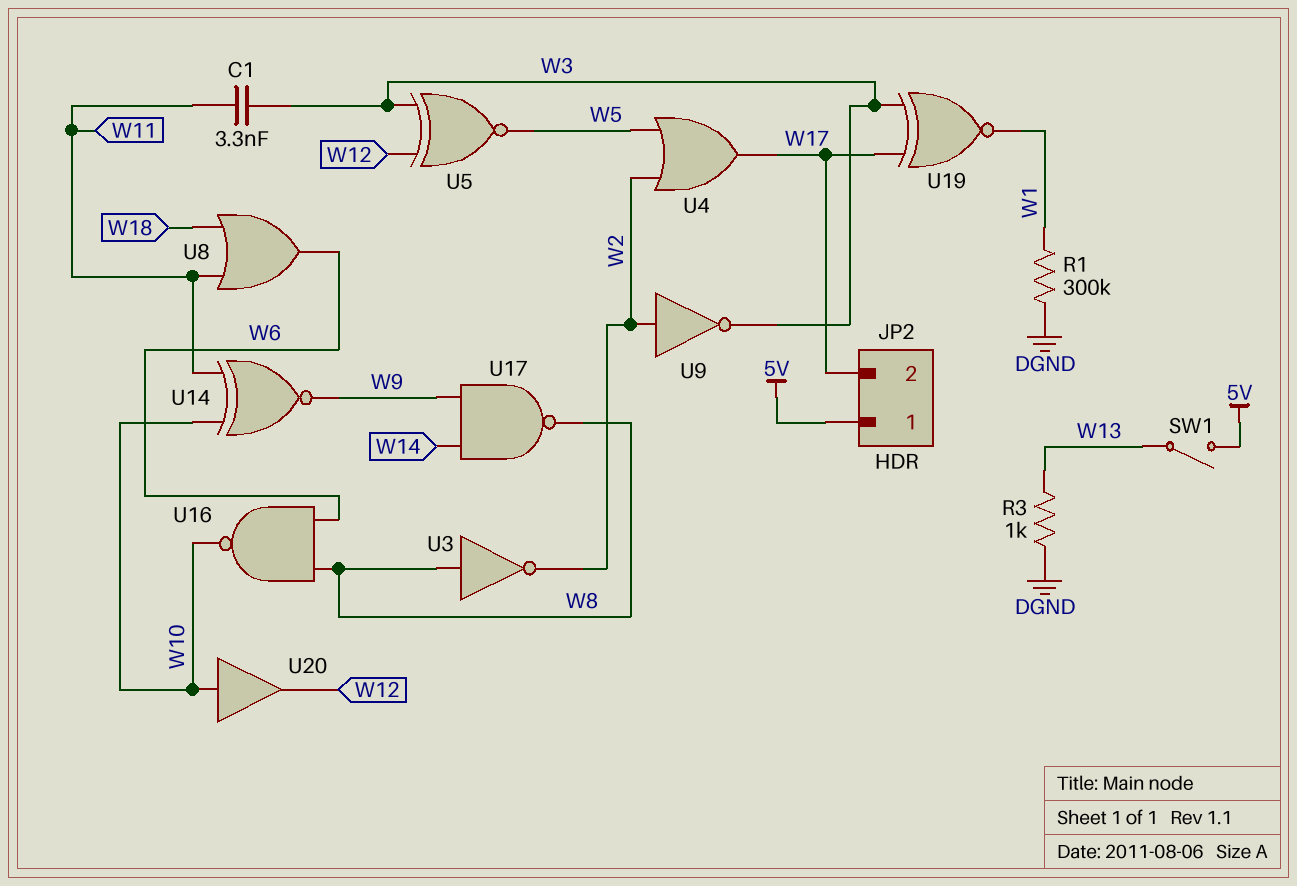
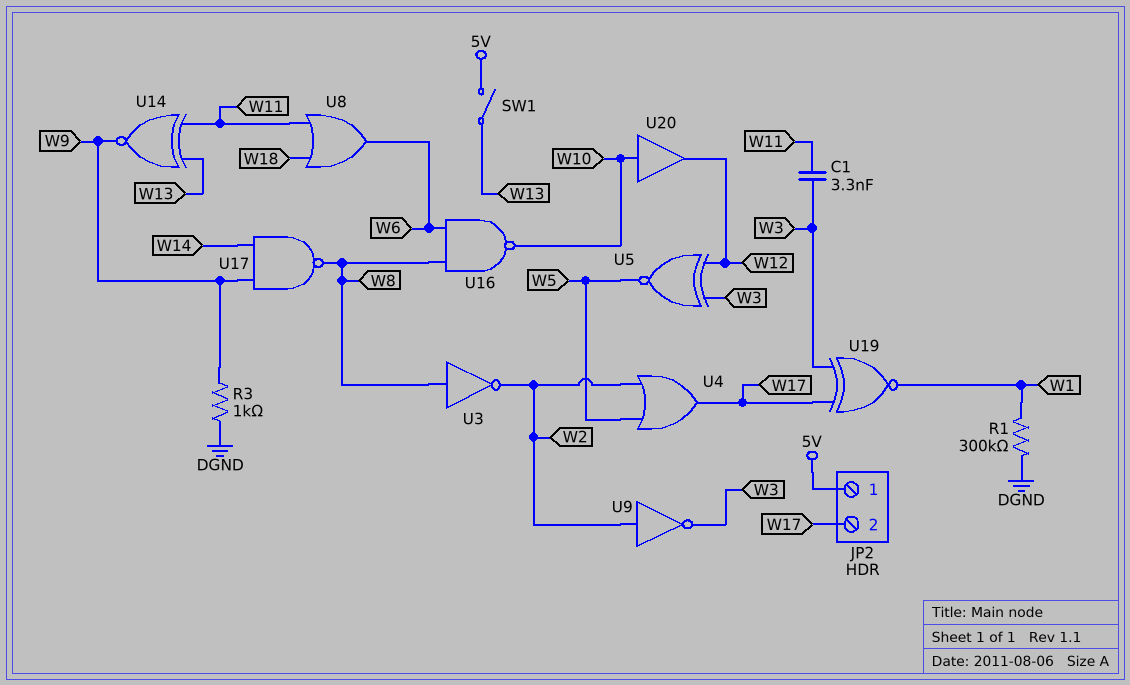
R3: 1k (DGND, W13) -> 1k (DGND, W9)
U14: XNOR (in W10, in W11, out W9) -> XNOR (in W11, in W13, out W9)

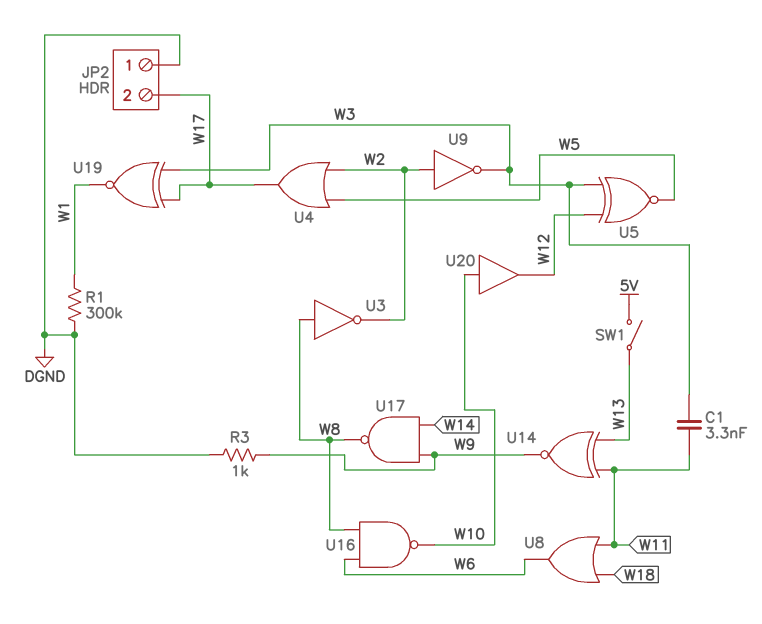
JP2 pin 1: 5V -> DGND

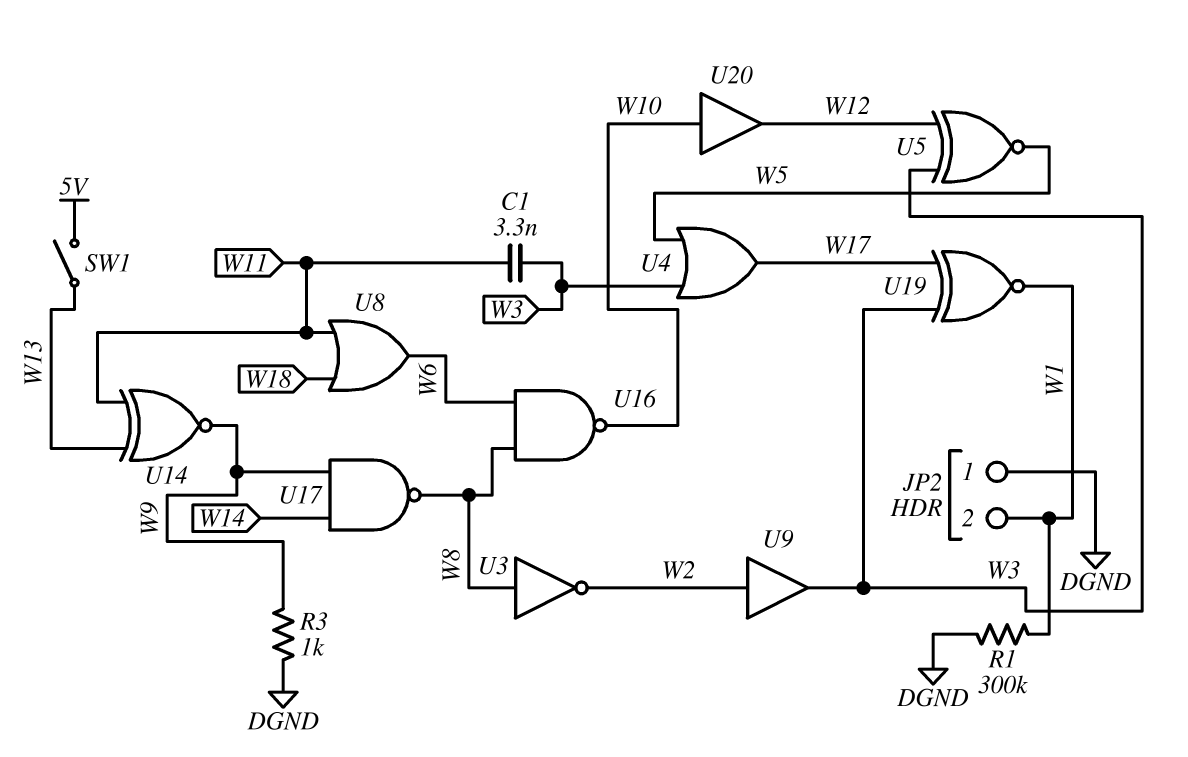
JP2 pin 2: W17 -> W1
U4: OR (in W2, in W5, out W17) -> OR (in W3, in W5, out W17)
U9: NOT (in W2, out W3) -> buffer (in W2, out W3)

